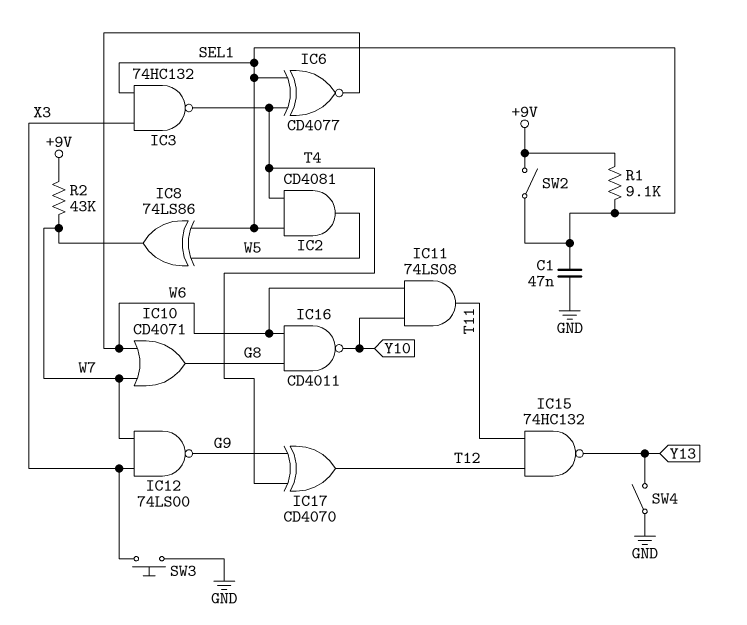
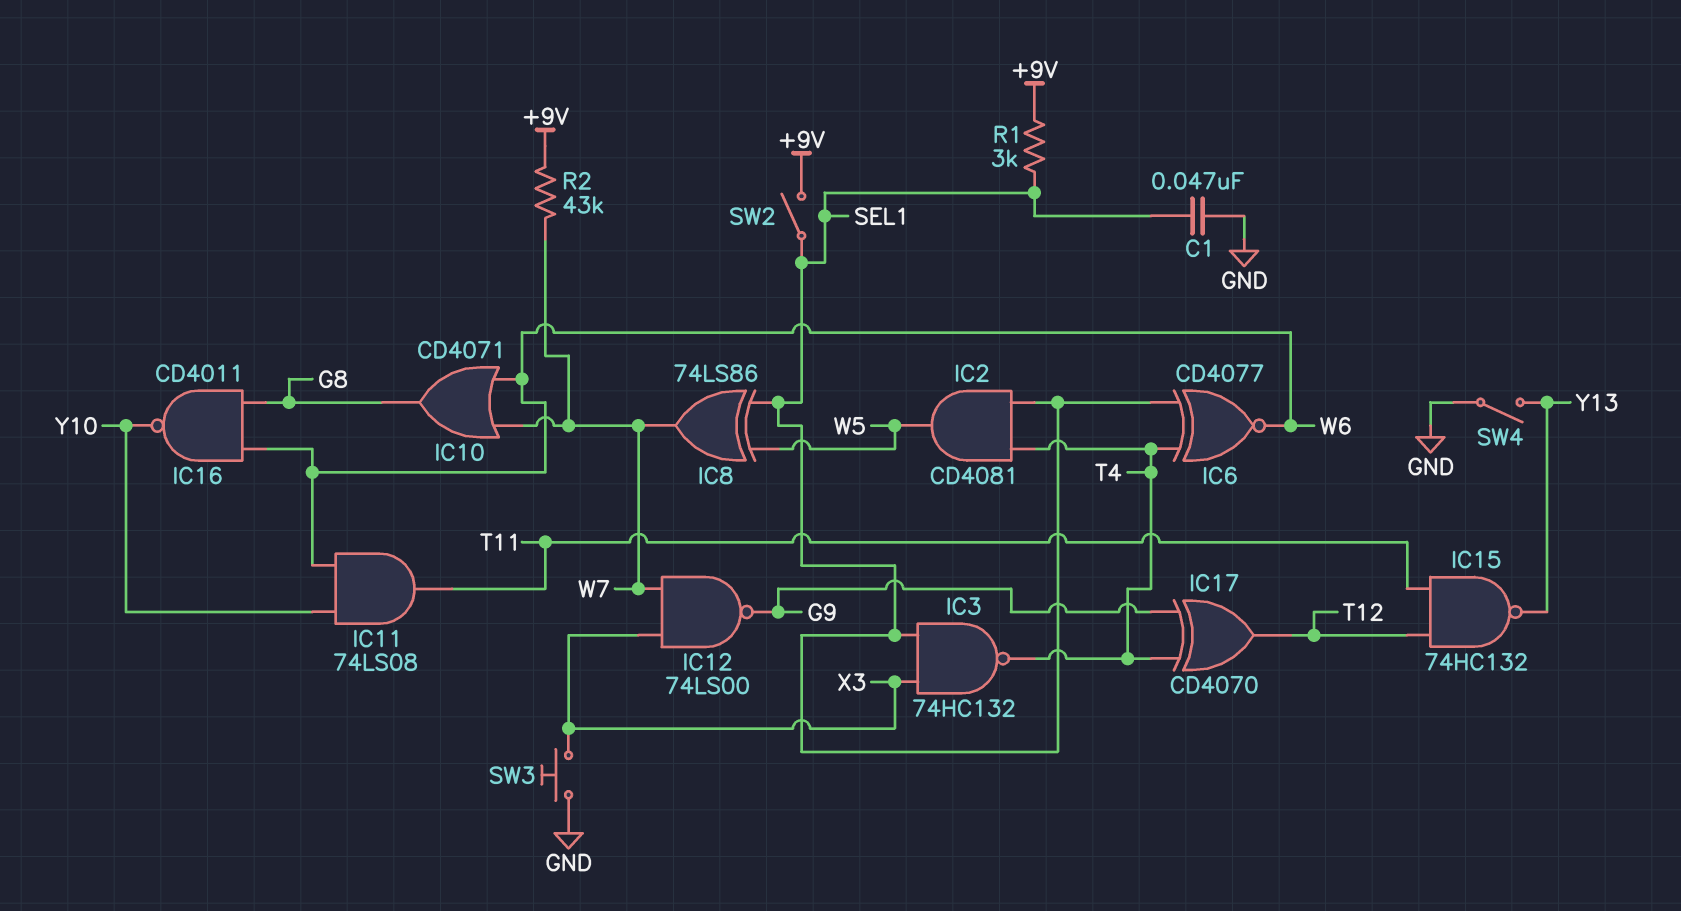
R1: 9.1k (+9V, SEL1) -> 3k (+9V, SEL1)

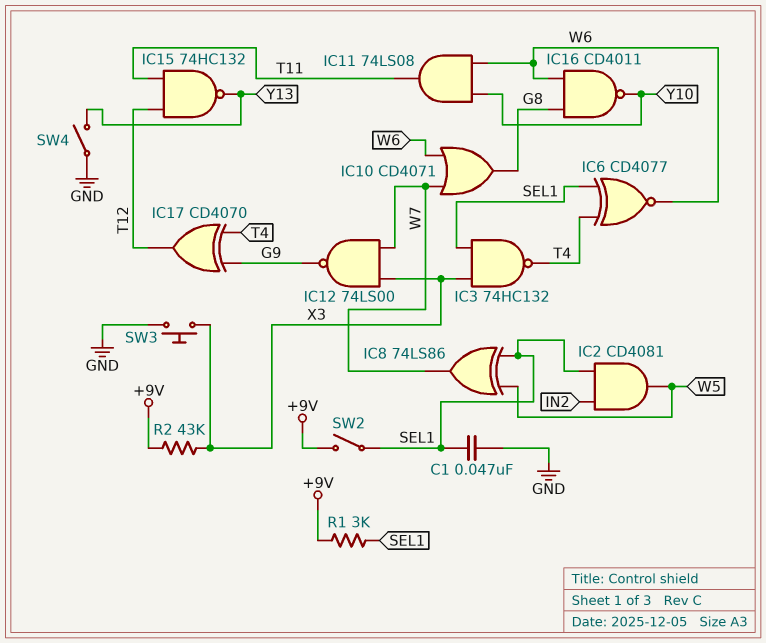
IC2: AND CD4081 (in SEL1, in T4, out W5) -> AND CD4081 (in IN2, in SEL1, out W5)
R2: 43k (+9V, W7) -> 43k (+9V, X3)

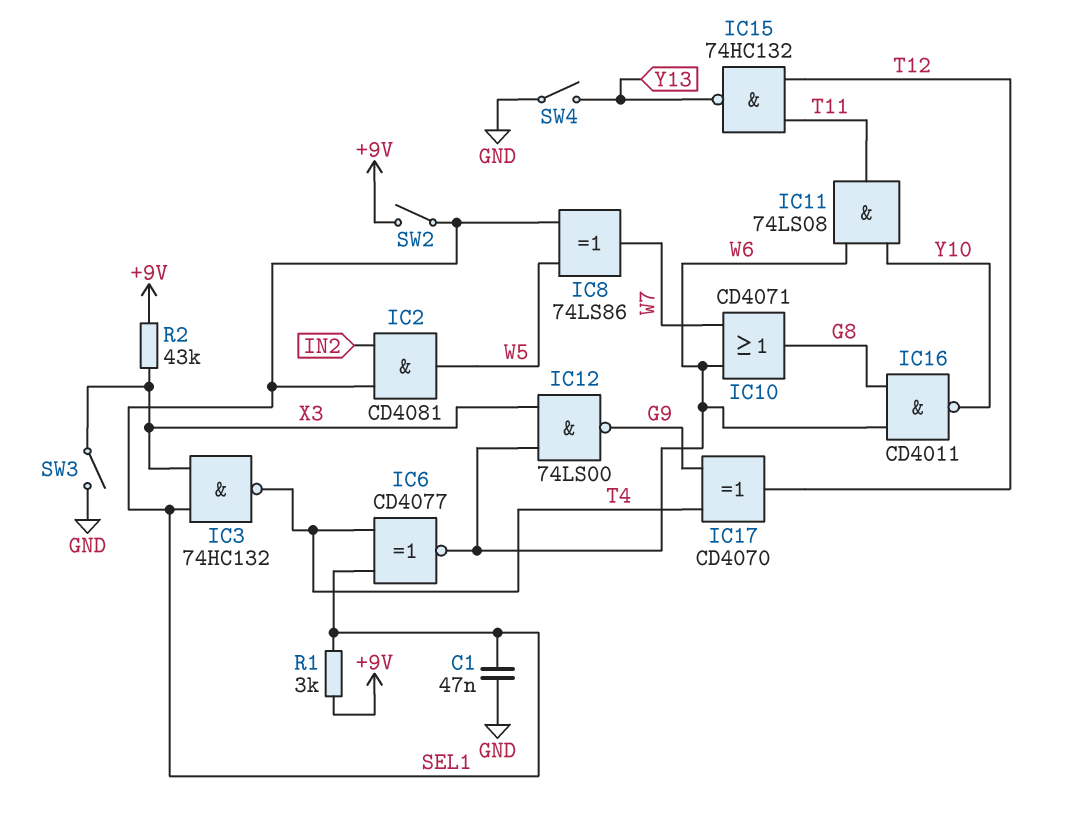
IC12: NAND 74LS00 (in W7, in X3, out G9) -> NAND 74LS00 (in W6, in X3, out G9)
SW3: button (GND, X3) -> switch (GND, X3)

